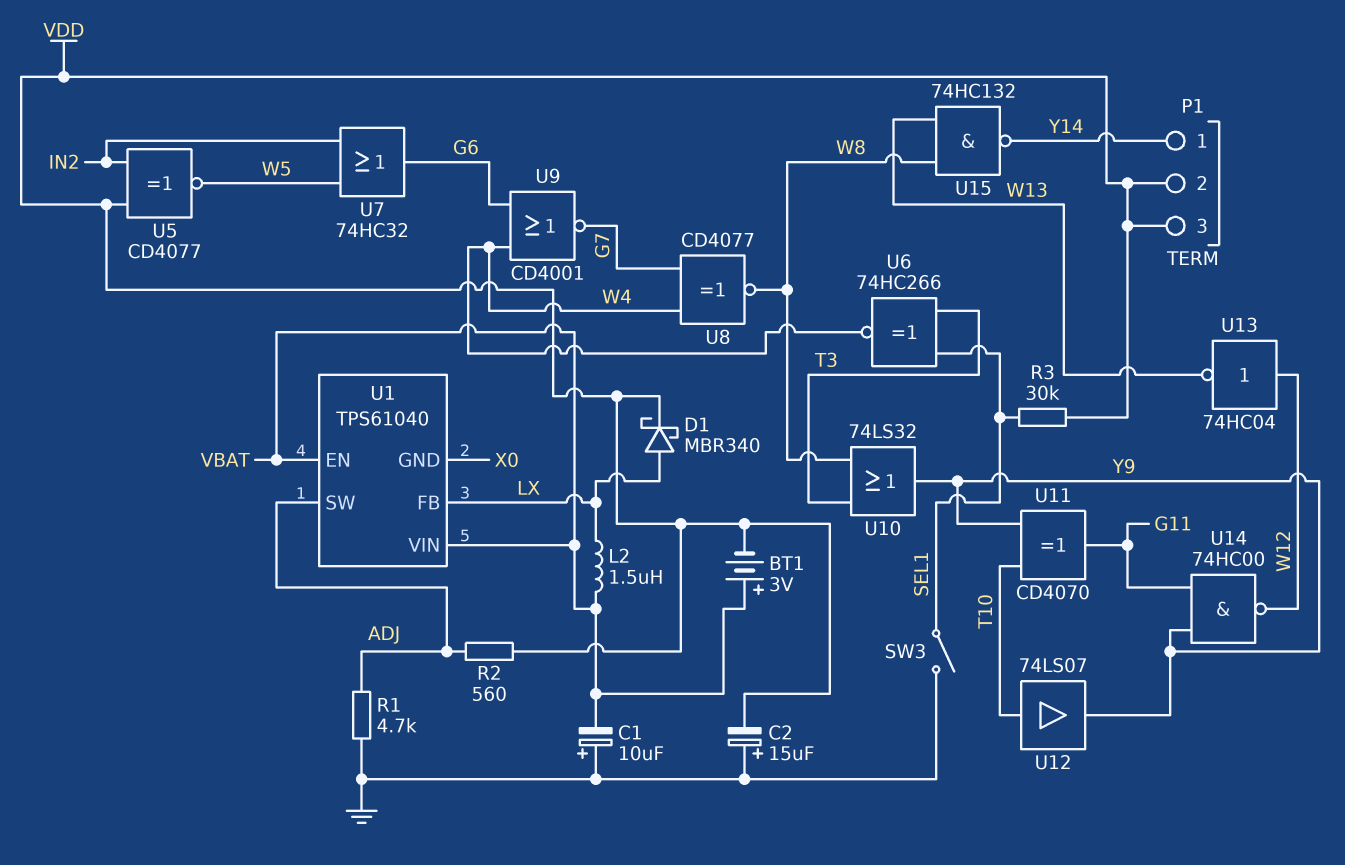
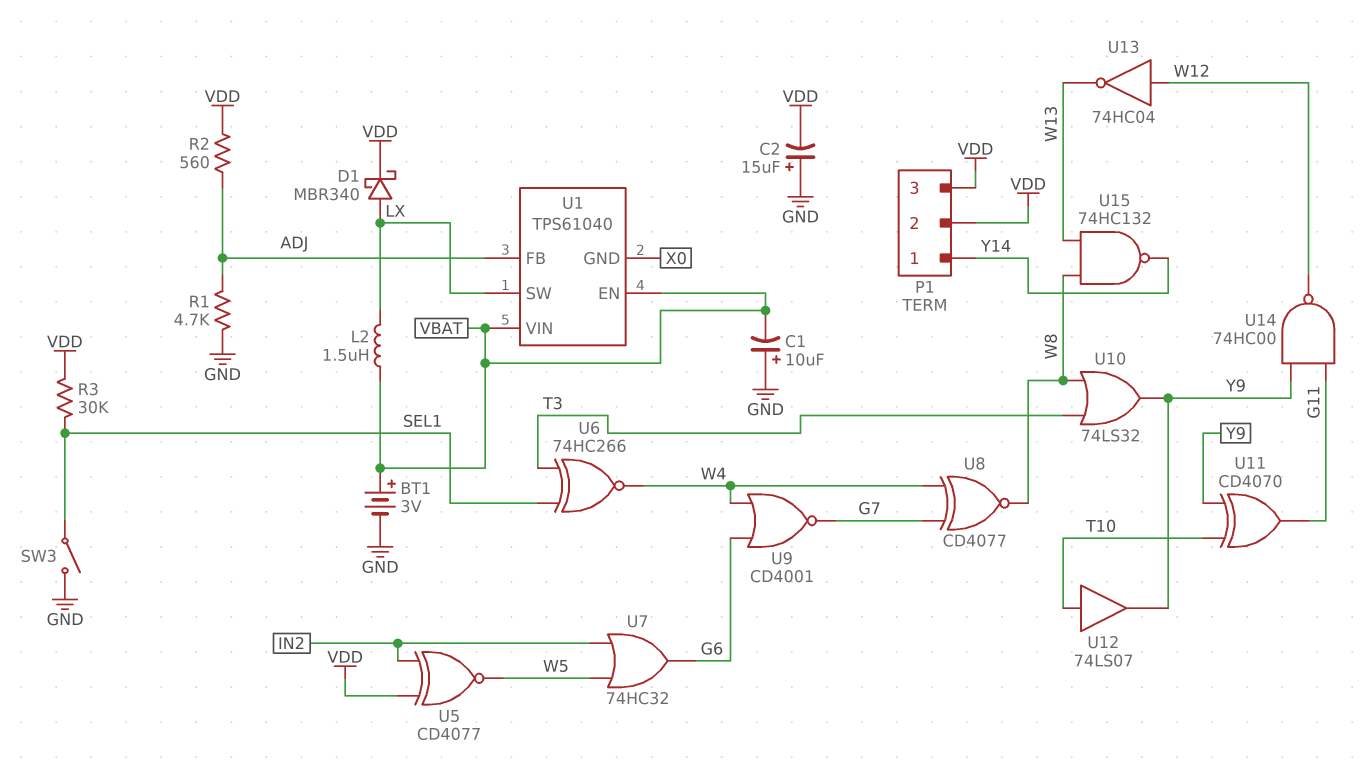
BT1: 3V (plus VBAT, minus VDD) -> 3V (plus VBAT, minus GND)
U1 pin FB: LX -> ADJ
U1 pin SW: ADJ -> LX

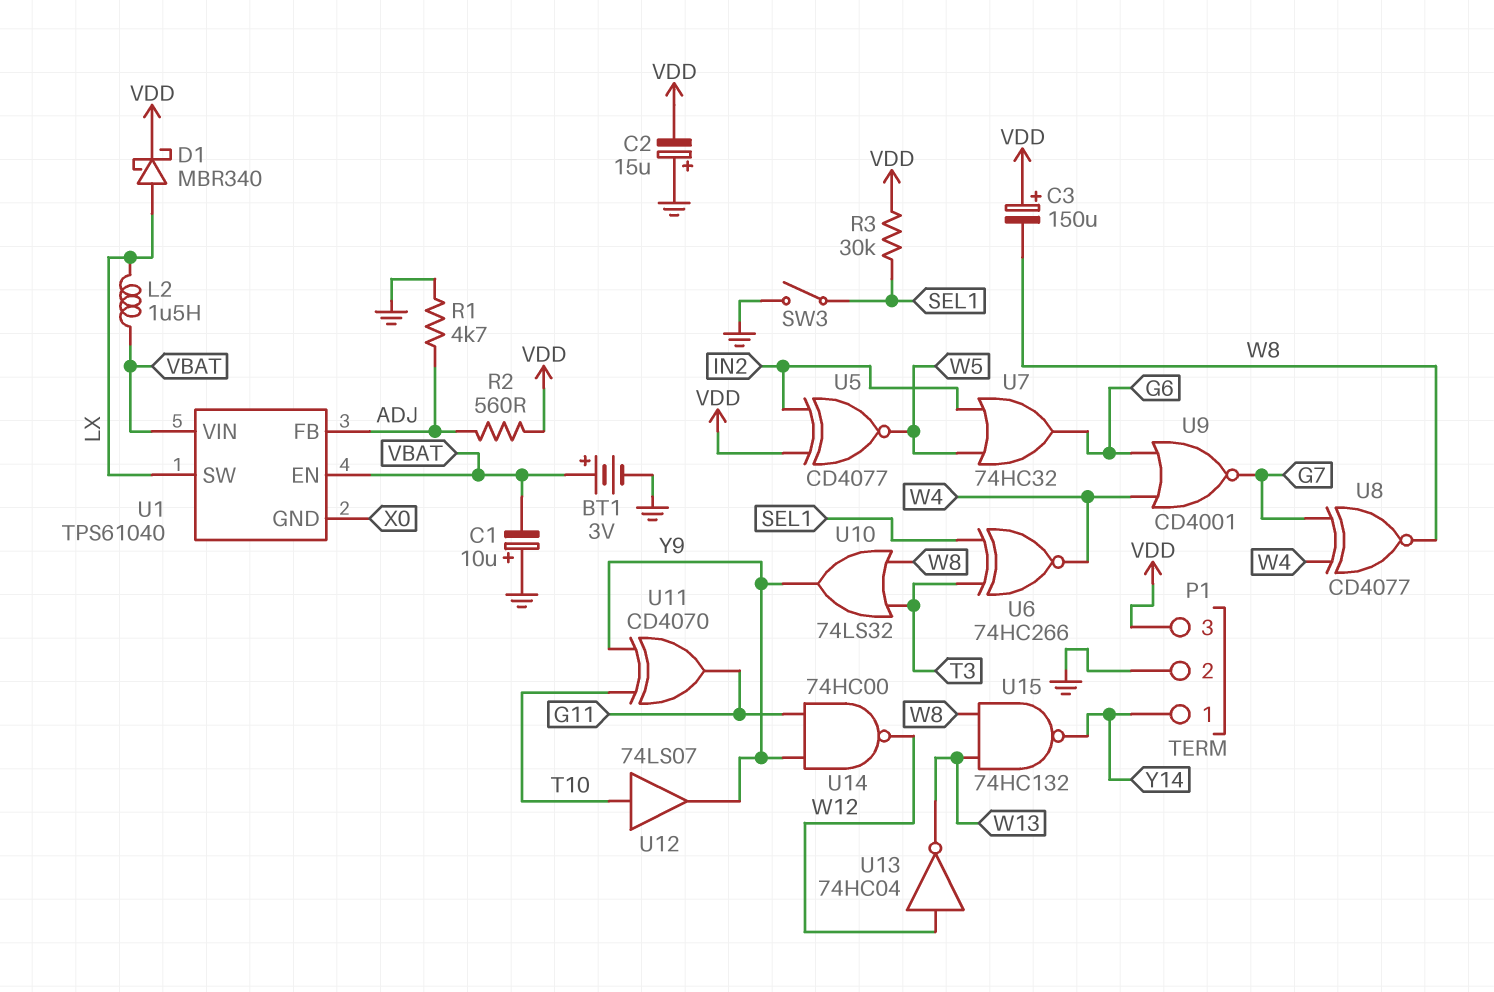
C3: none -> 150uF (plus VDD, minus W8)
P1 pin 2: VDD -> GND

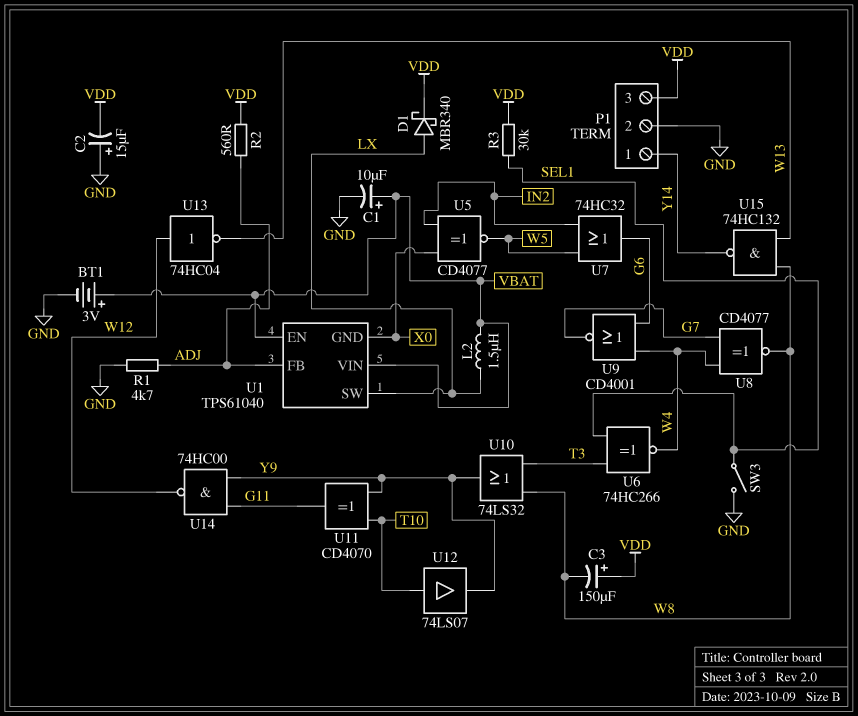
C1: 10uF (plus GND, minus VBAT) -> 10uF (plus VBAT, minus GND)
U5: XNOR CD4077 (in IN2, in VDD, out W5) -> XNOR CD4077 (in IN2, in X0, out W5)

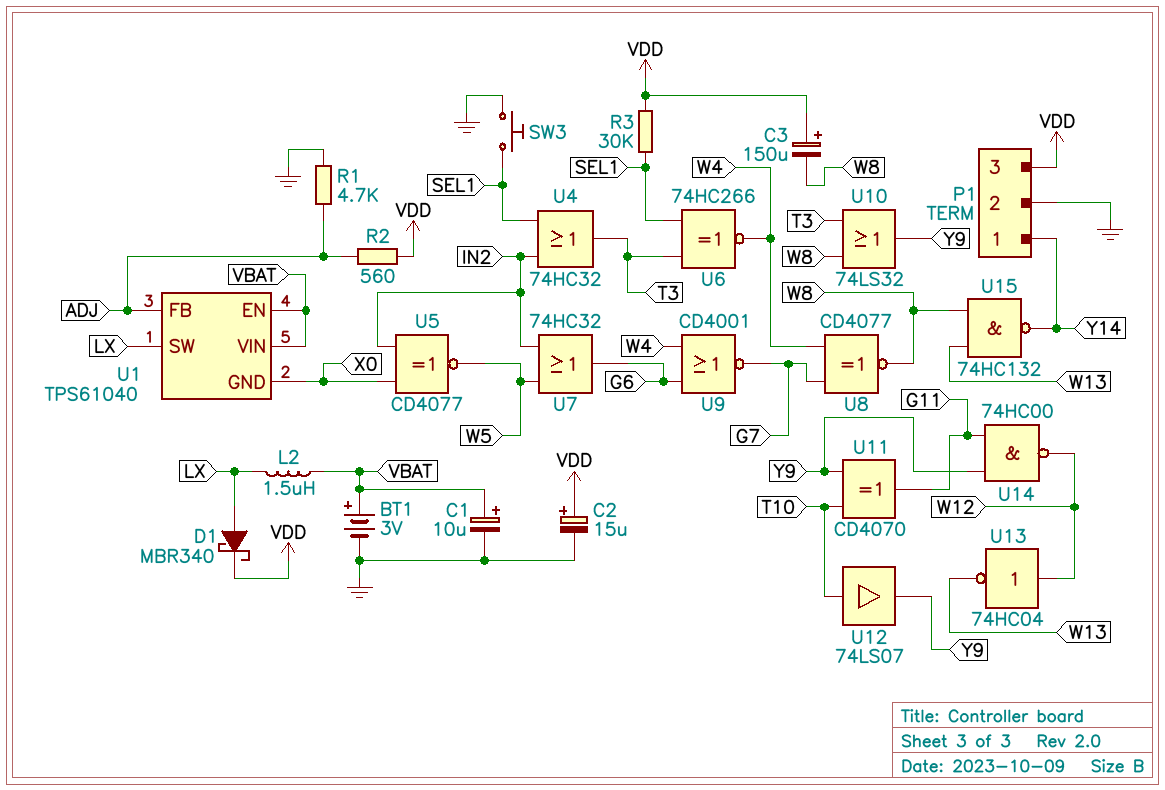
C2: 15uF (plus GND, minus VDD) -> 15uF (plus VDD, minus GND)
SW3: switch (GND, SEL1) -> button (GND, SEL1)
U4: none -> OR 74HC32 (in IN2, in SEL1, out T3)

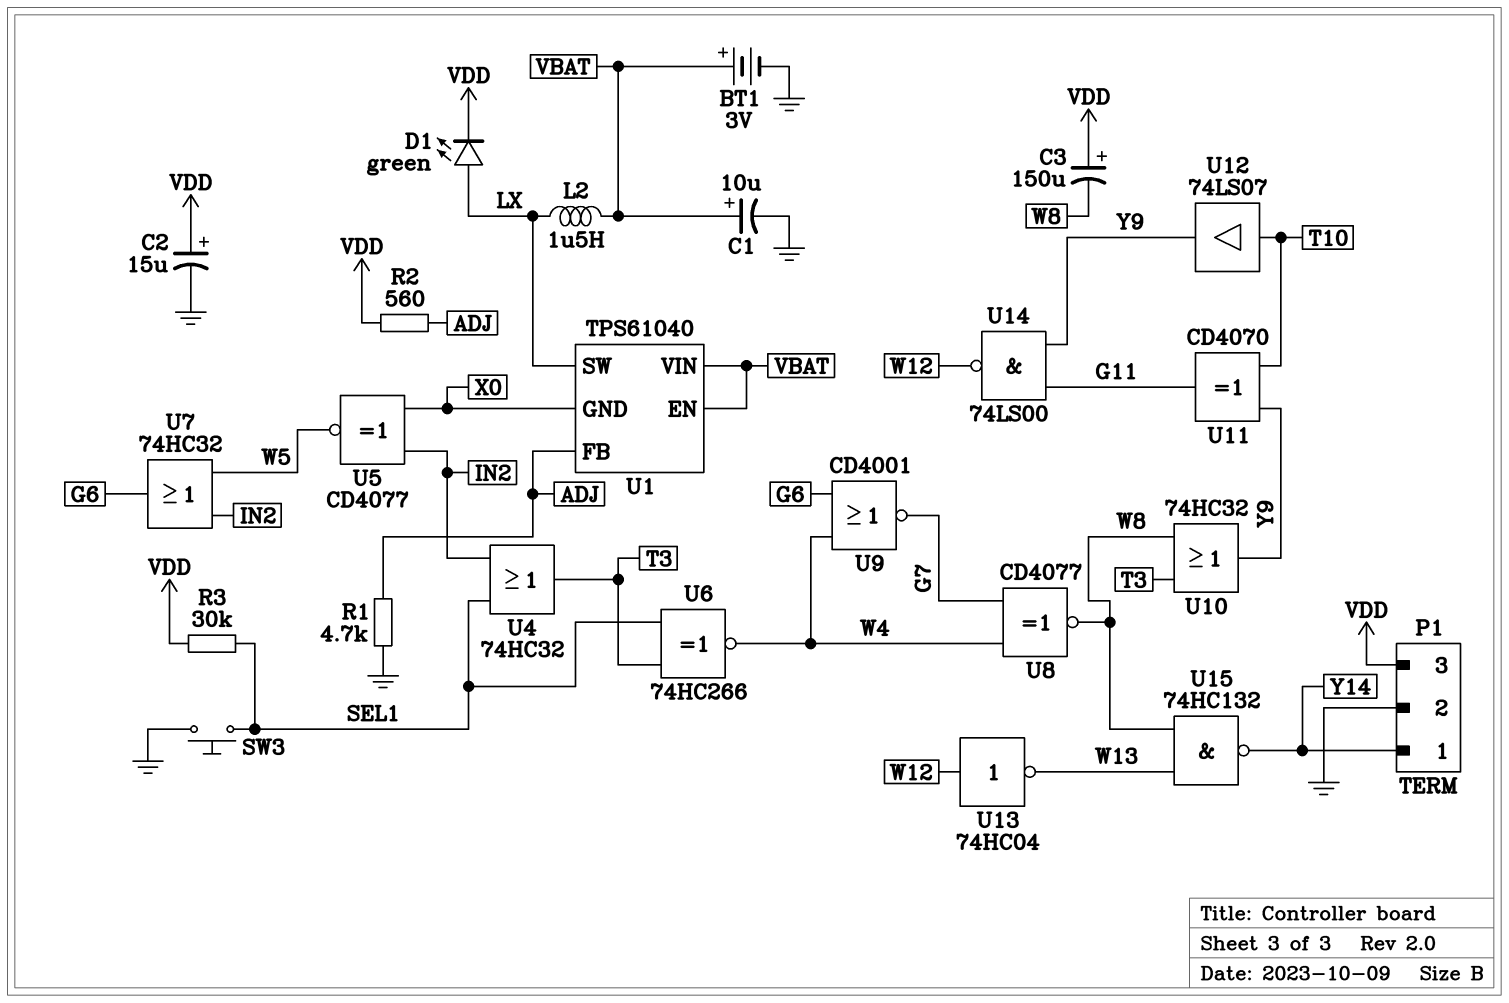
D1: schottky MBR340 (A LX, K VDD) -> LED green (A LX, K VDD)
U10: OR 74LS32 (in T3, in W8, out Y9) -> OR 74HC32 (in T3, in W8, out Y9)
U14: NAND 74HC00 (in G11, in Y9, out W12) -> NAND 74LS00 (in G11, in Y9, out W12)

